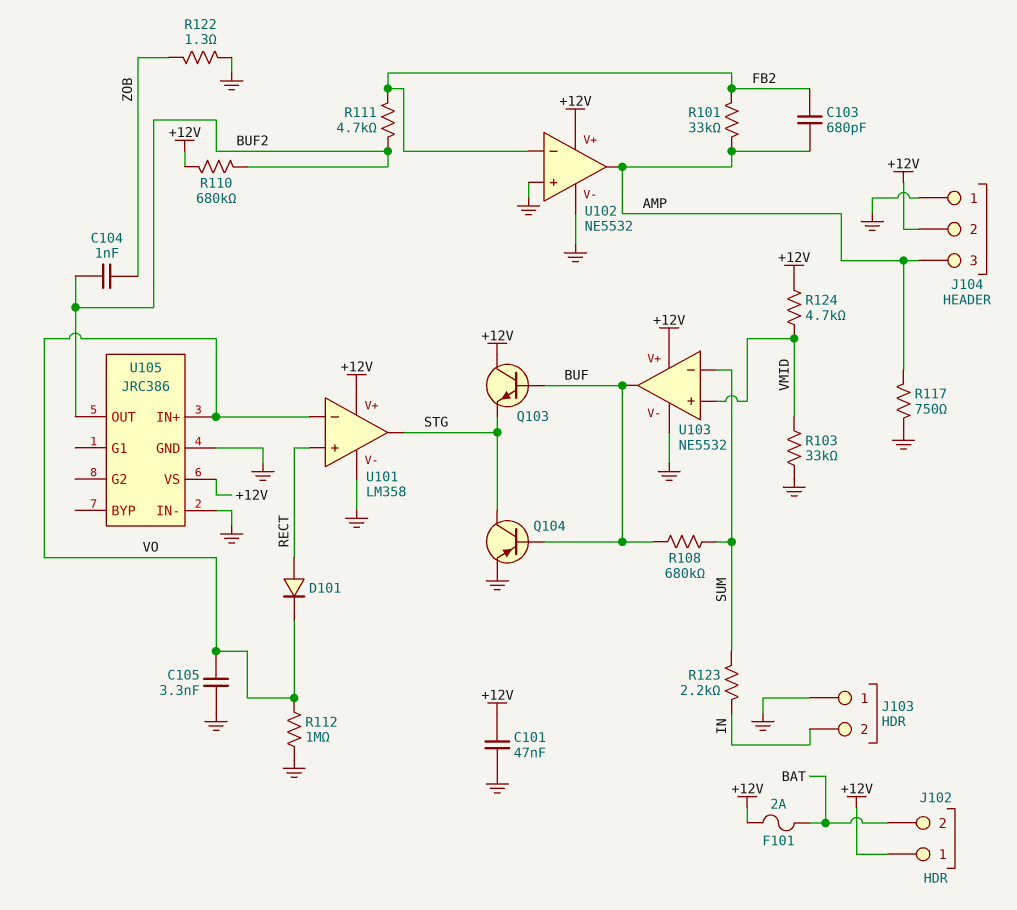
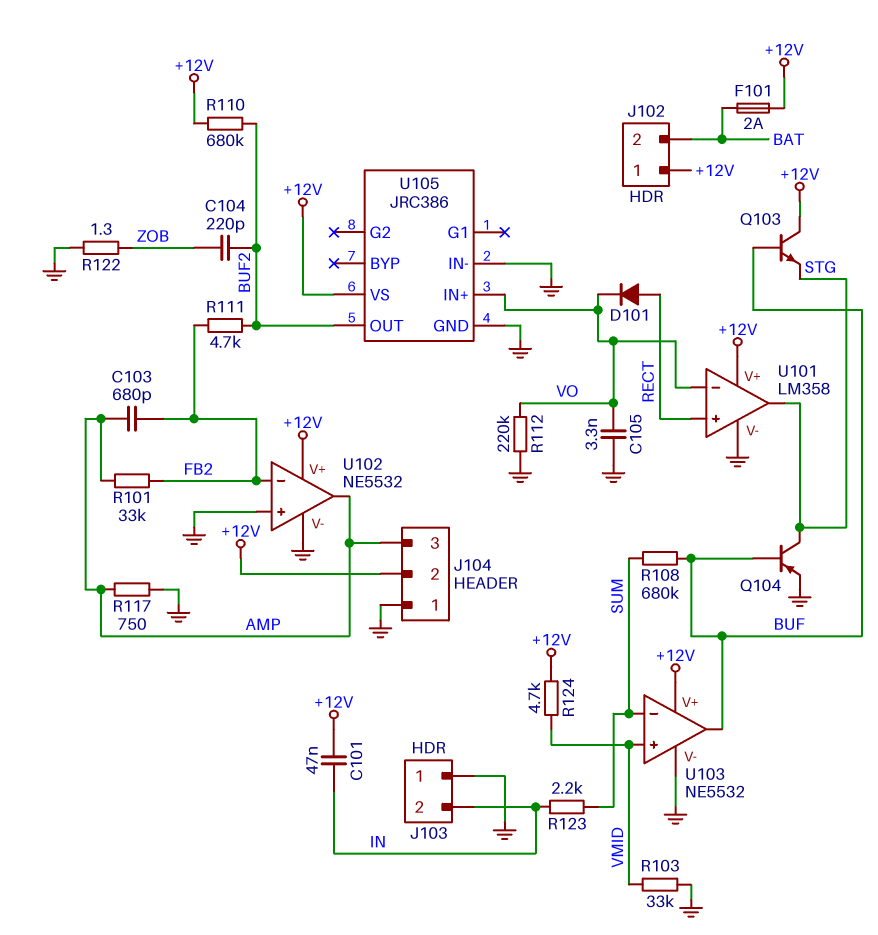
C101: 47nF (+12V, GND) -> 47nF (+12V, IN)
C104: 1nF (BUF2, ZOB) -> 220pF (BUF2, ZOB)
R112: 1M (GND, VO) -> 220k (GND, VO)

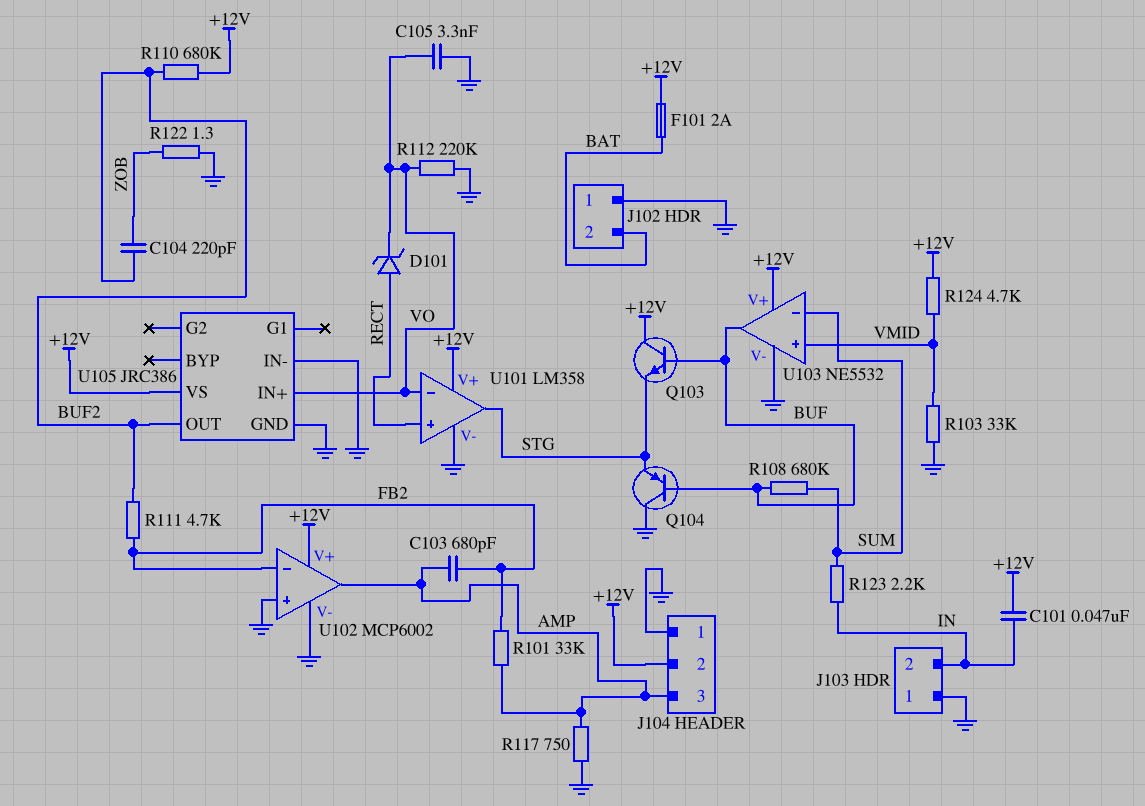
D101: diode (A RECT, K VO) -> zener (A RECT, K VO)
J102 pin 1: +12V -> GND
Q104: PNP (B BUF, C STG, E GND) -> PNP (B BUF, C GND, E STG)
U102: NE5532 -> MCP6002

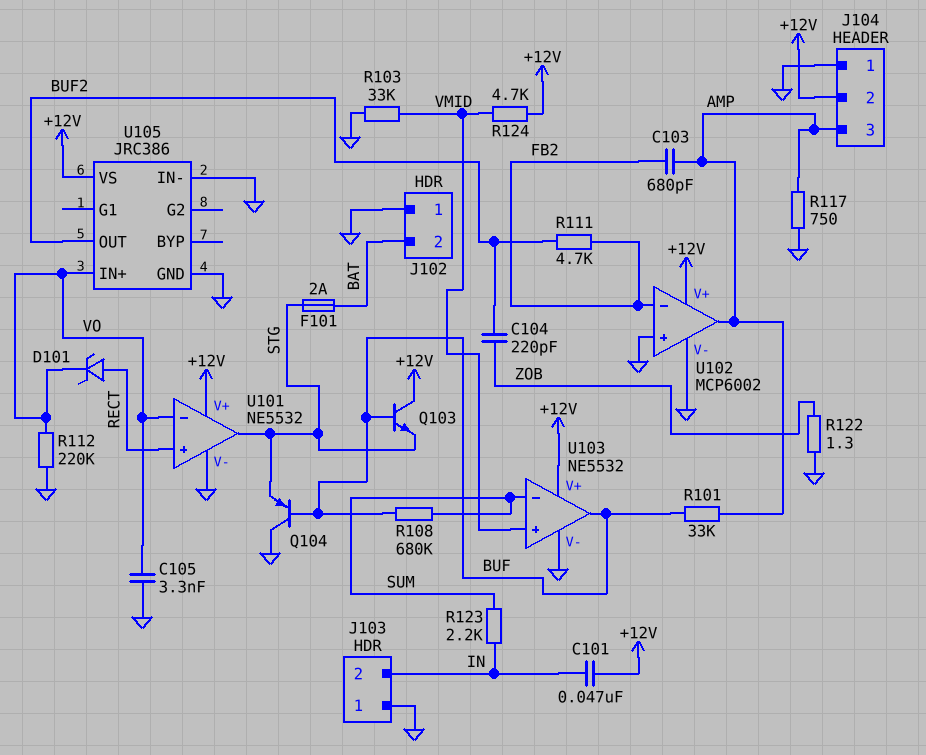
F101: 2A (+12V, BAT) -> 2A (BAT, STG)
R101: 33k (AMP, FB2) -> 33k (AMP, BUF)
R110: 680k (+12V, BUF2) -> none
U101: LM358 -> NE5532

